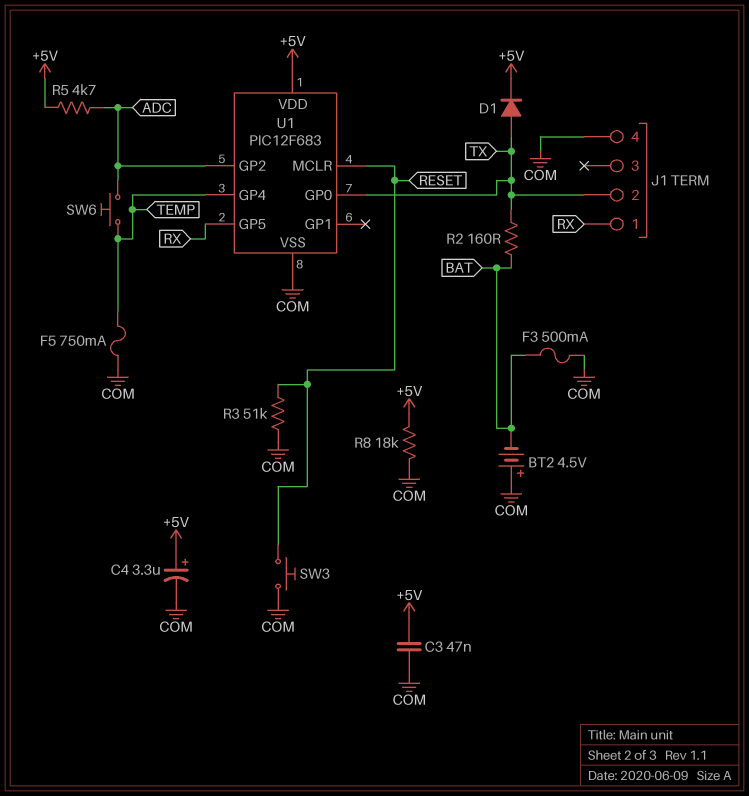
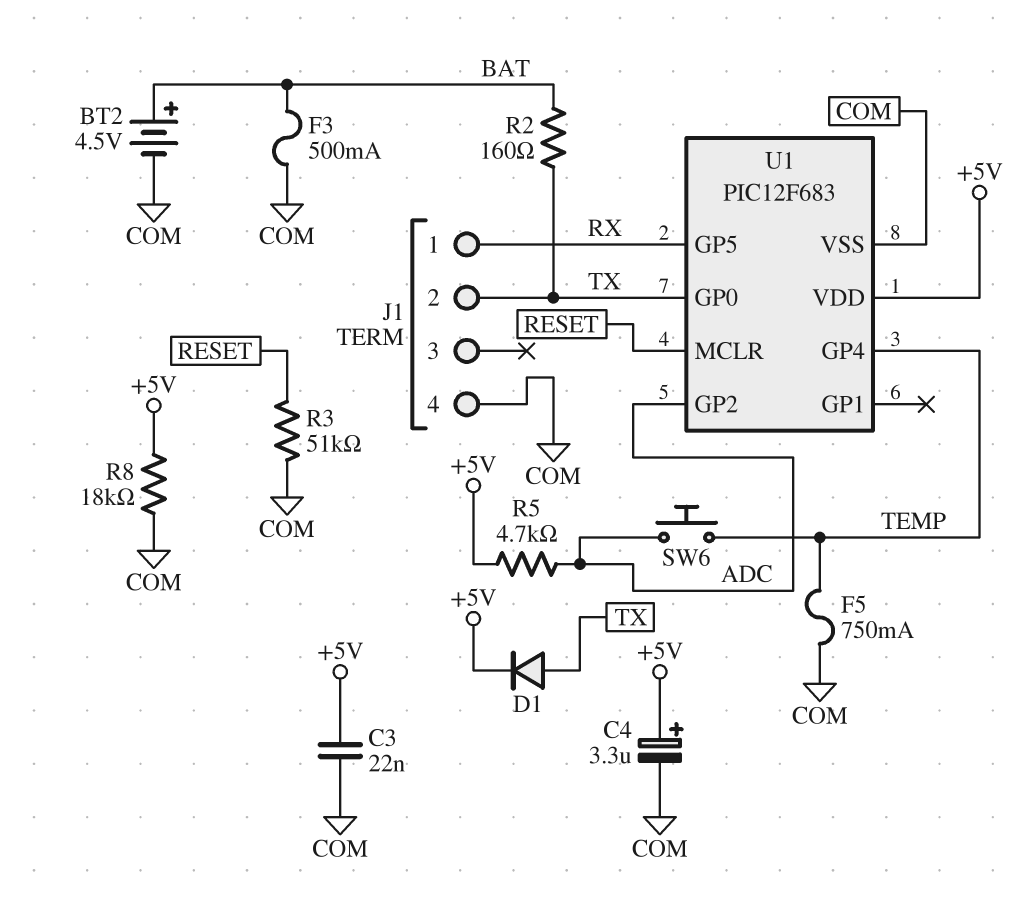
BT2: 4.5V (plus COM, minus BAT) -> 4.5V (plus BAT, minus COM)
C3: 47nF (+5V, COM) -> 22nF (+5V, COM)
SW3: button (COM, RESET) -> none

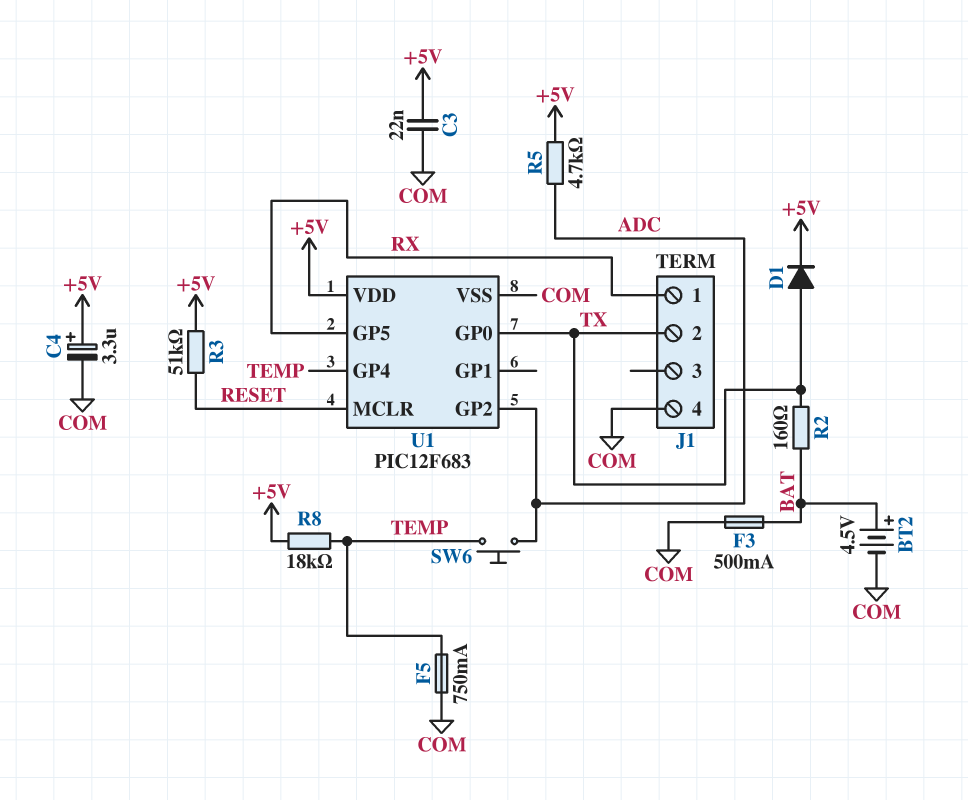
R3: 51k (COM, RESET) -> 51k (+5V, RESET)
R8: 18k (+5V, COM) -> 18k (+5V, TEMP)

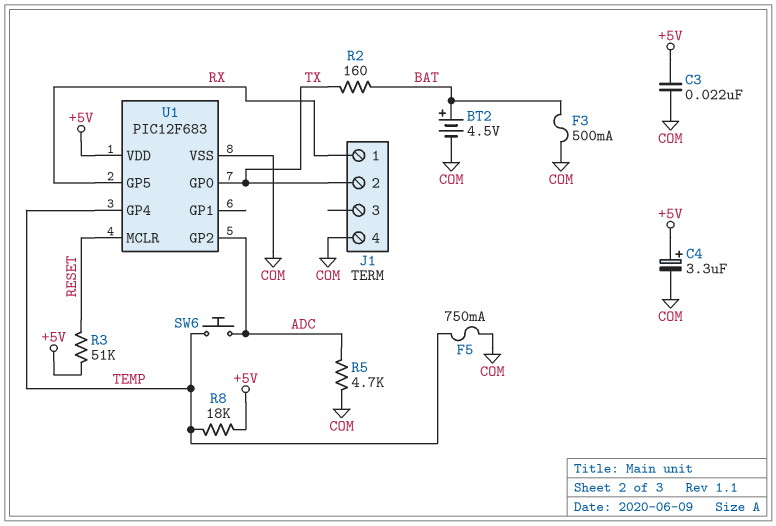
D1: diode (A TX, K +5V) -> none
R5: 4.7k (+5V, ADC) -> 4.7k (ADC, COM)

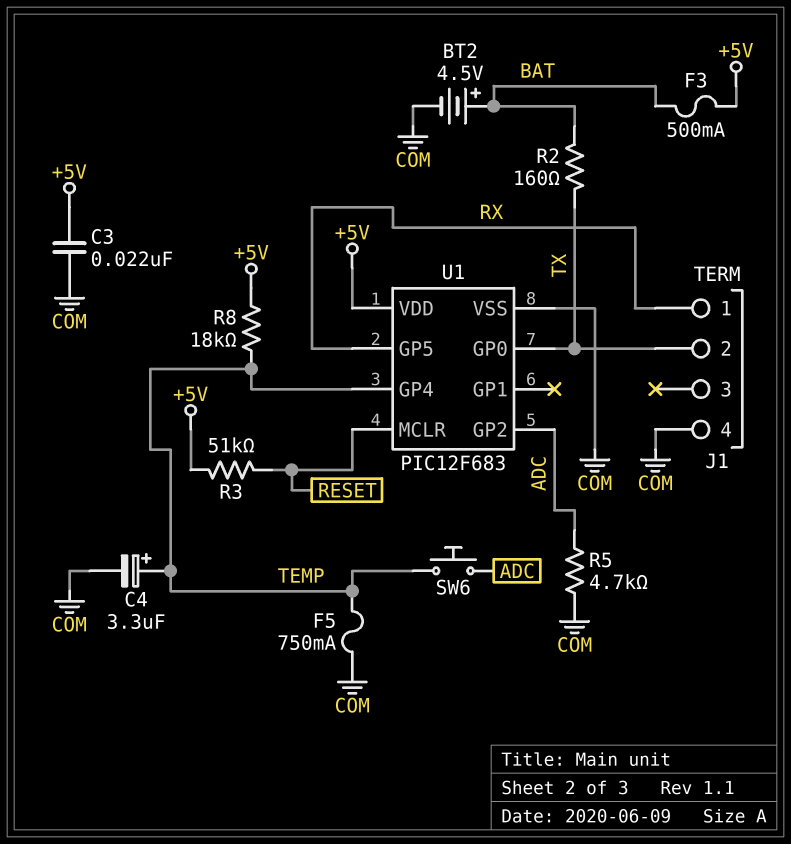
C4: 3.3uF (plus +5V, minus COM) -> 3.3uF (plus TEMP, minus COM)
F3: 500mA (BAT, COM) -> 500mA (+5V, BAT)

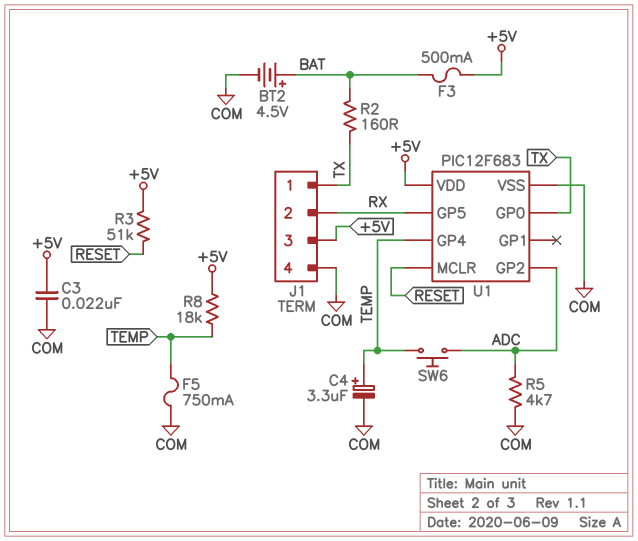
J1 pin 1: RX -> TX
J1 pin 2: TX -> RX
J1 pin 3: none -> +5V

